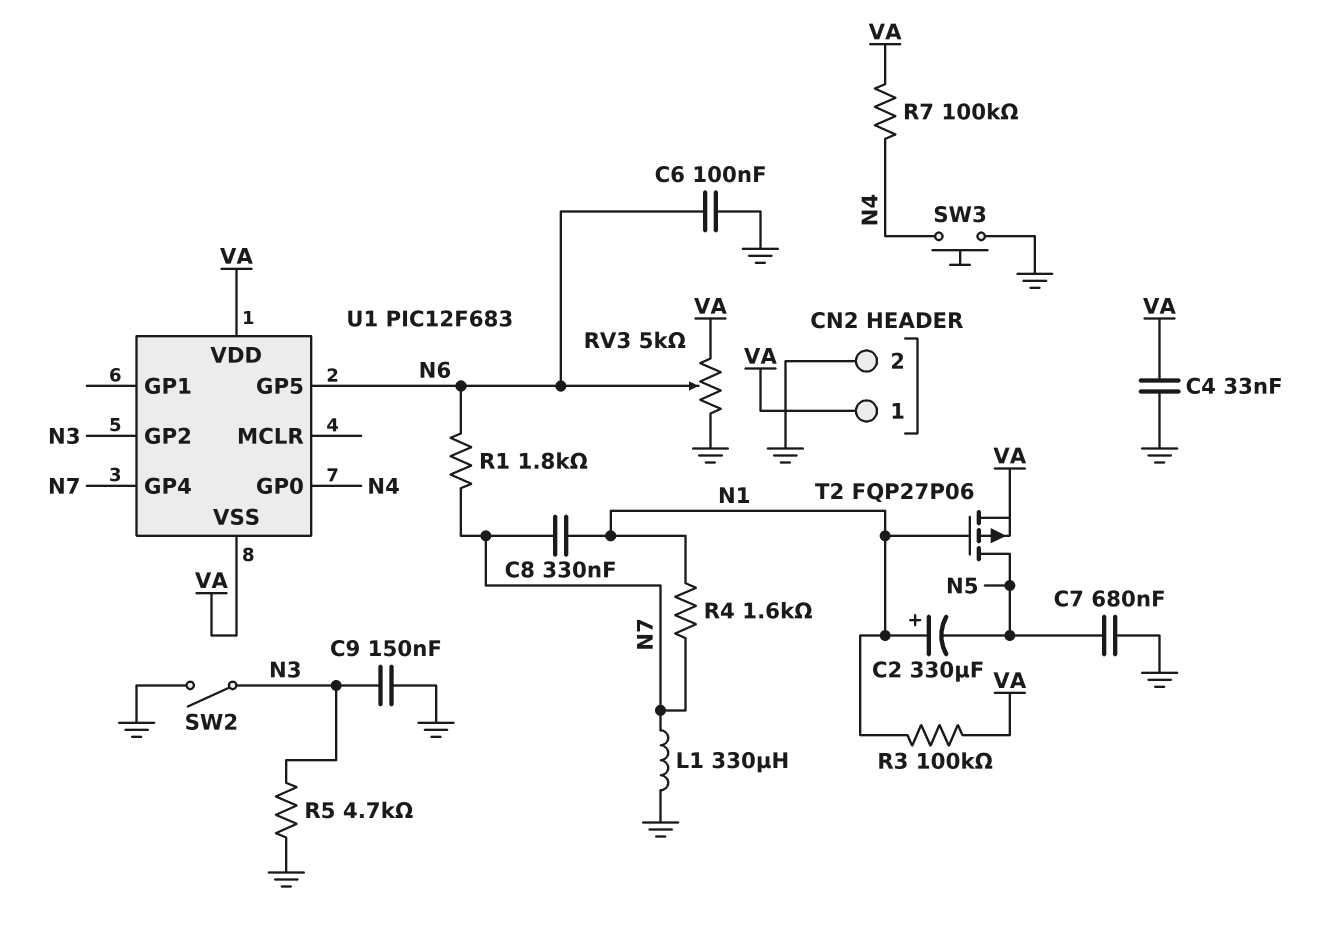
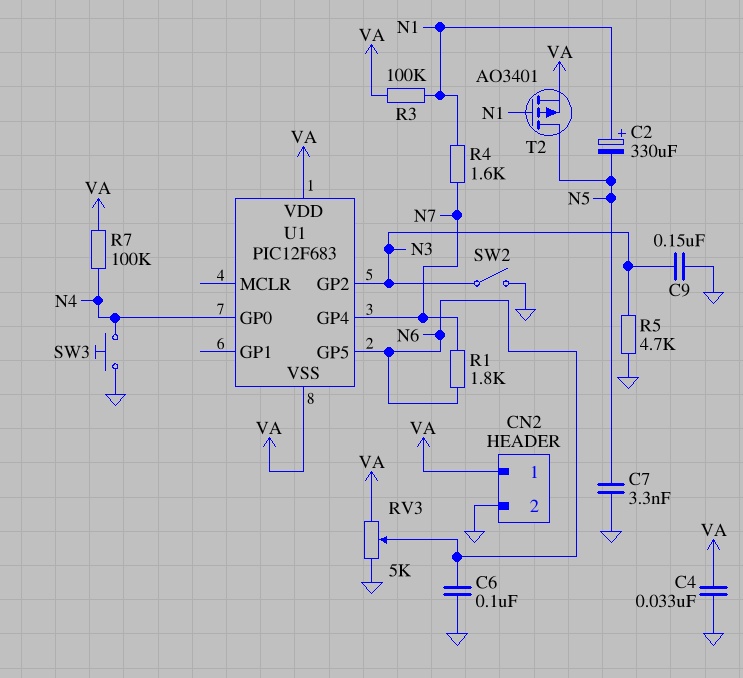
C7: 680nF (GND, N5) -> 3.3nF (GND, N5)
C8: 330nF (N1, N7) -> none
L1: 330uH (GND, N7) -> none
T2: PMOS FQP27P06 (G N1, D N5, S VA) -> PMOS AO3401 (G N1, D N5, S VA)

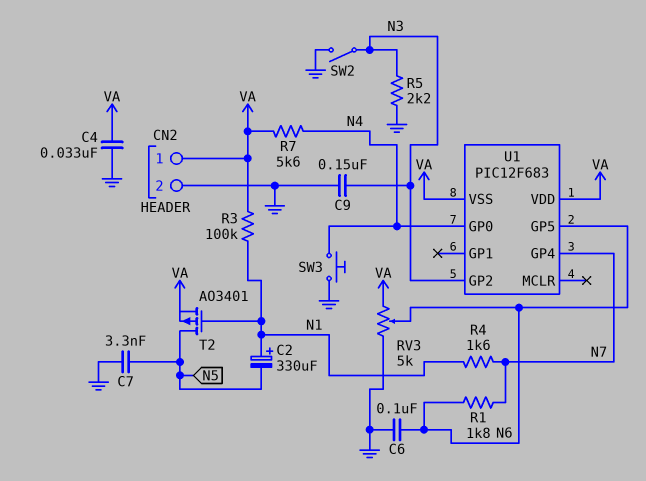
R5: 4.7k (GND, N3) -> 2.2k (GND, N3)
R7: 100k (N4, VA) -> 5.6k (N4, VA)

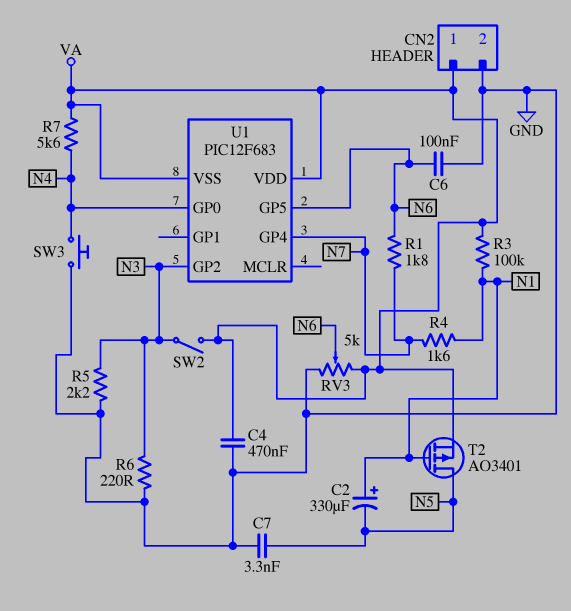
C4: 33nF (GND, VA) -> 470nF (GND, VA)
C9: 150nF (GND, N3) -> none
R6: none -> 220 (GND, N3)
SW2: switch (GND, N3) -> switch (N3, VA)

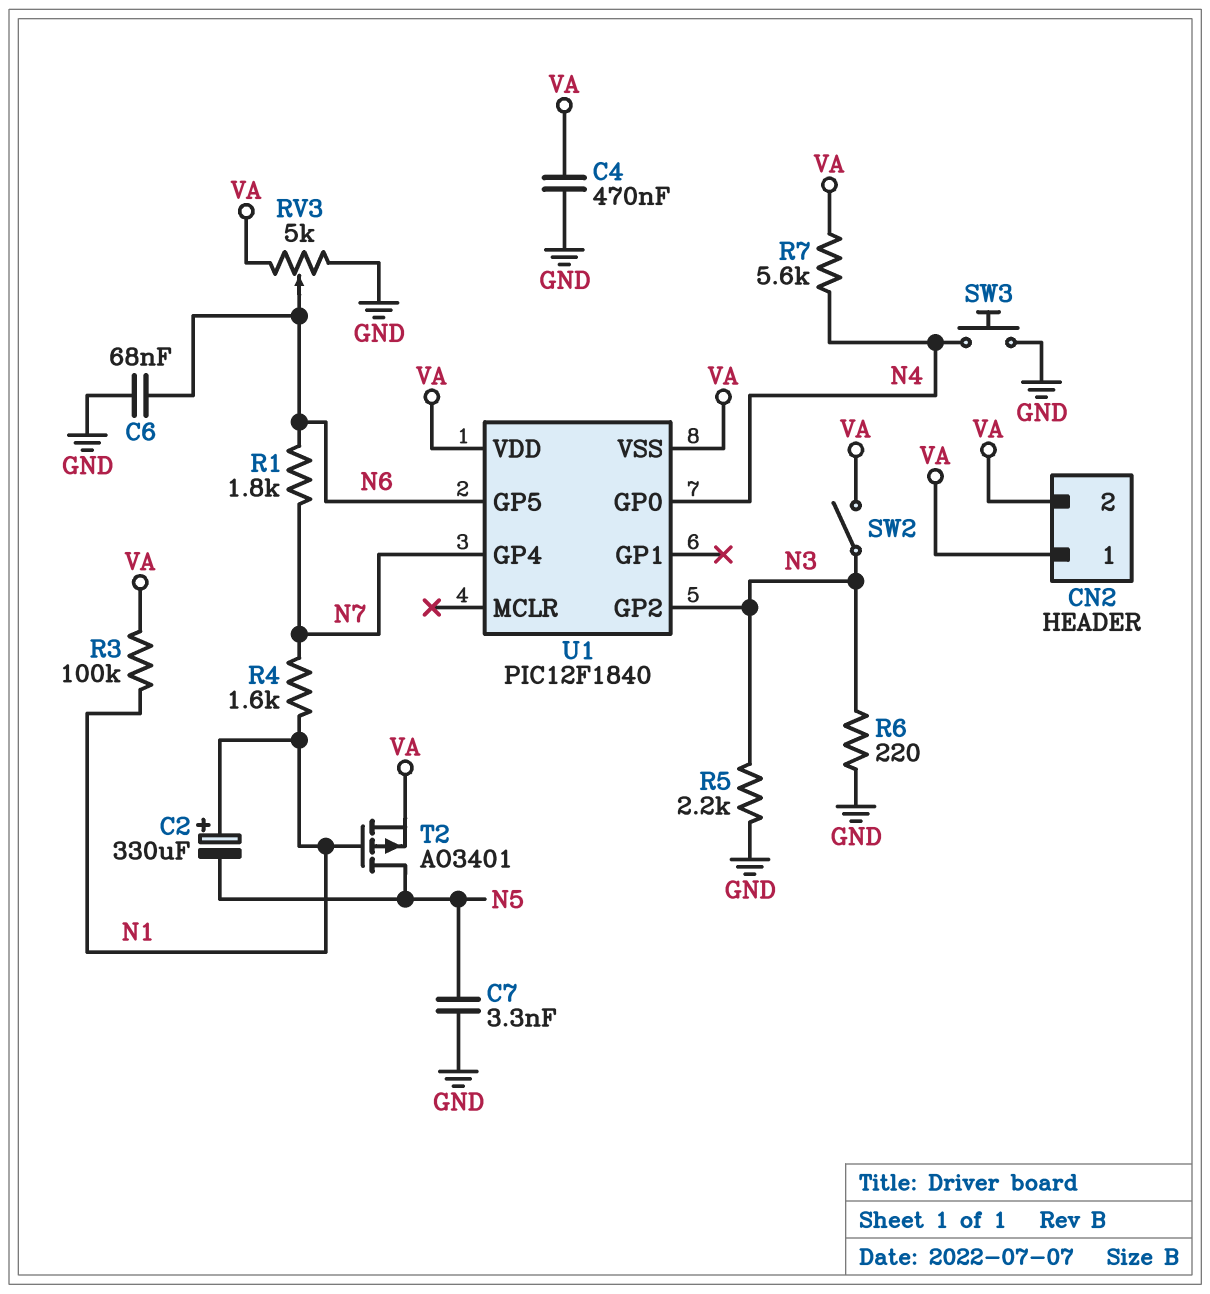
C6: 100nF (GND, N6) -> 68nF (GND, N6)
CN2 pin 2: GND -> VA
U1: PIC12F683 -> PIC12F1840

